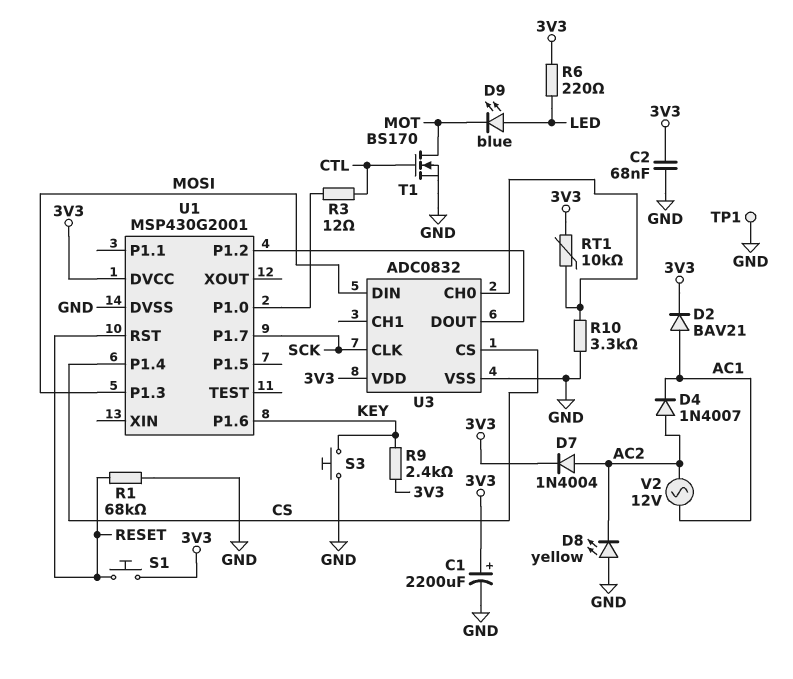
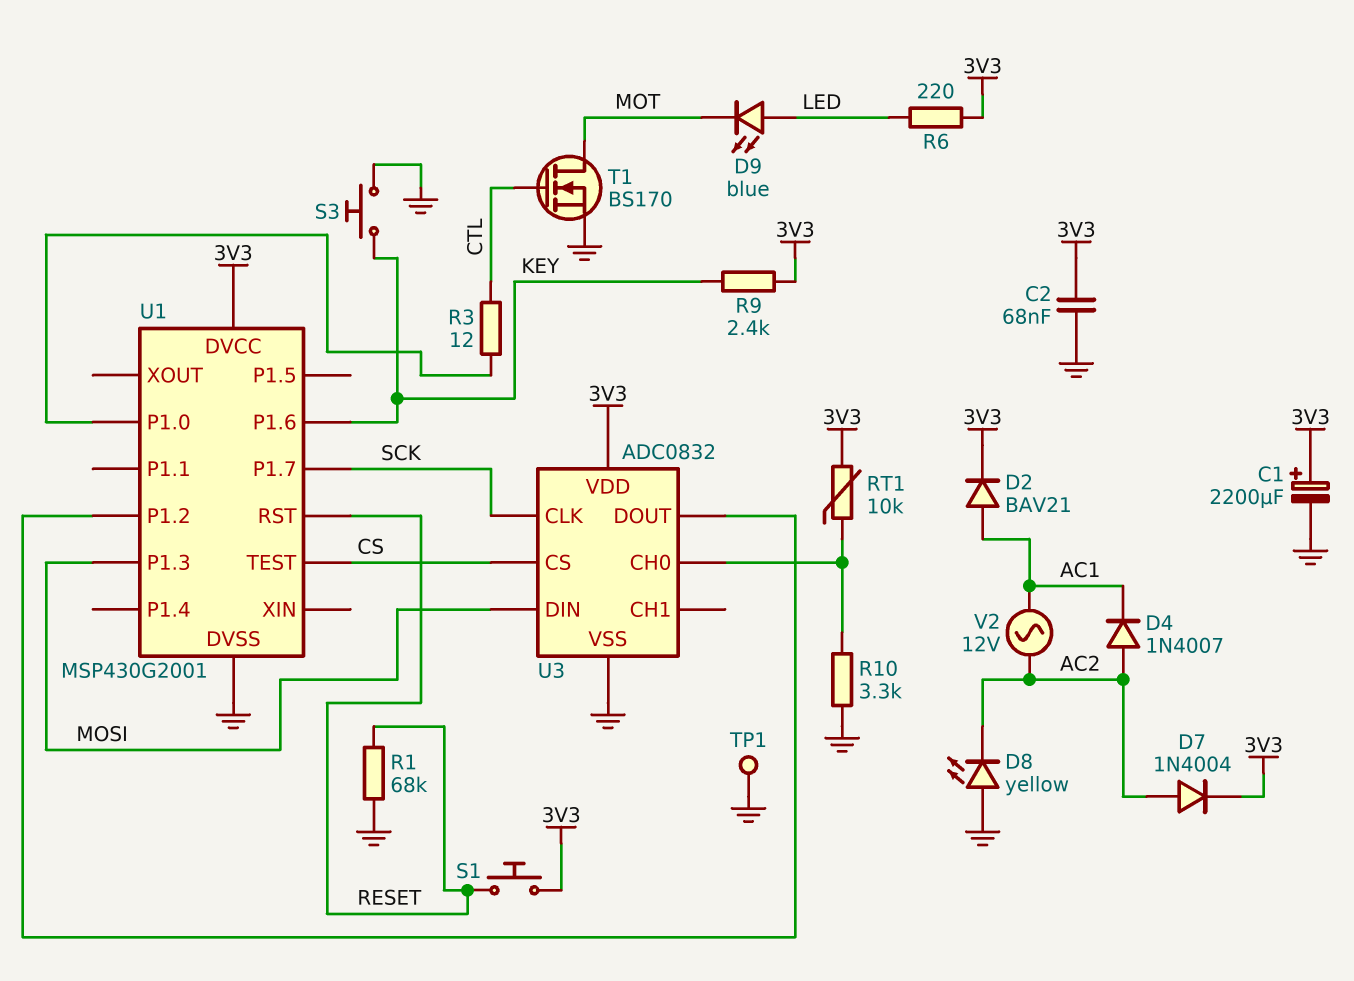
U1 pin P1.4: CS -> none
U1 pin TEST: none -> CS

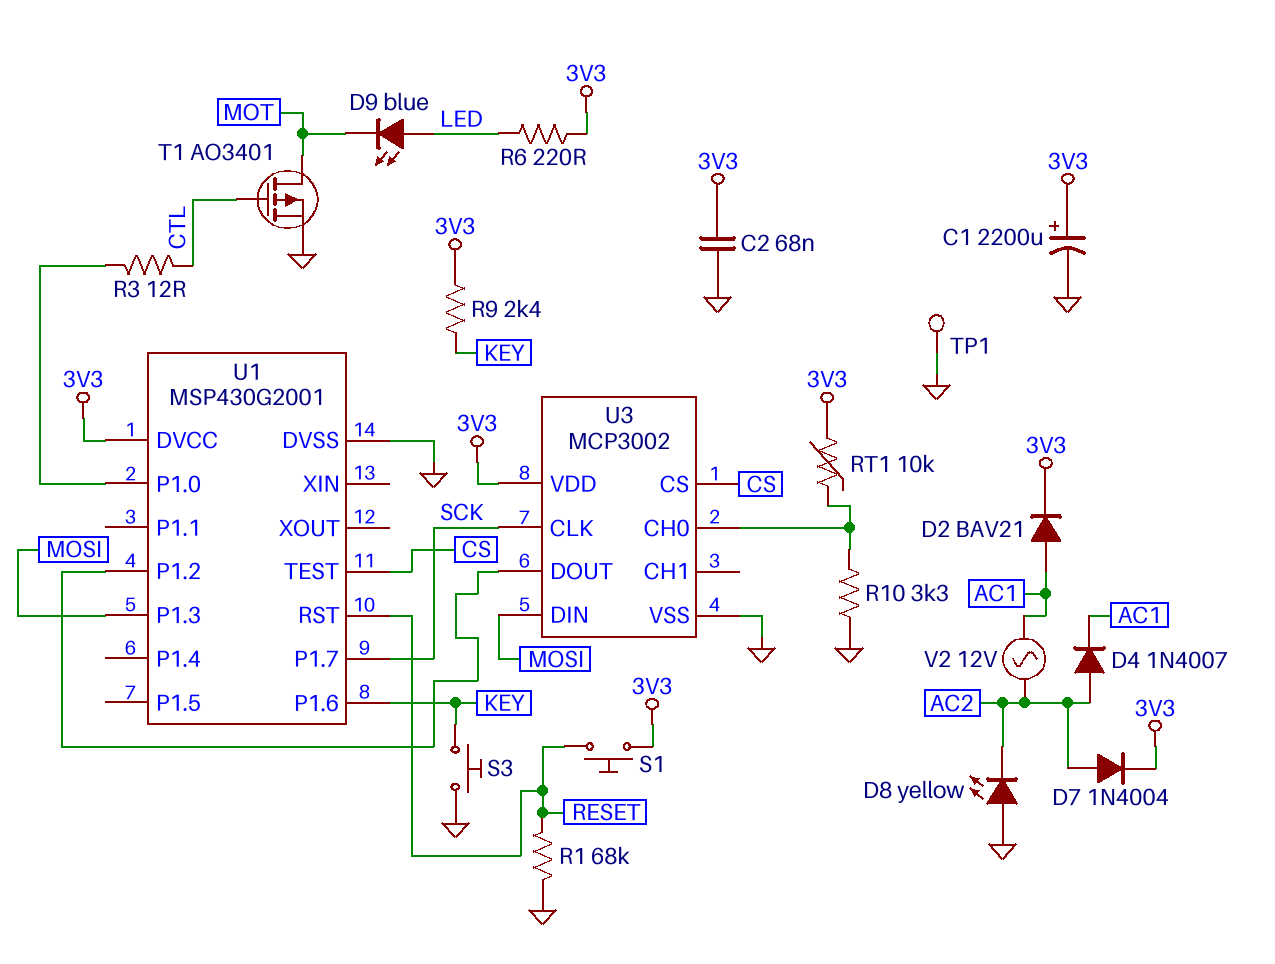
T1: NMOS BS170 (G CTL, D MOT, S GND) -> PMOS AO3401 (G CTL, D MOT, S GND)
U3: ADC0832 -> MCP3002

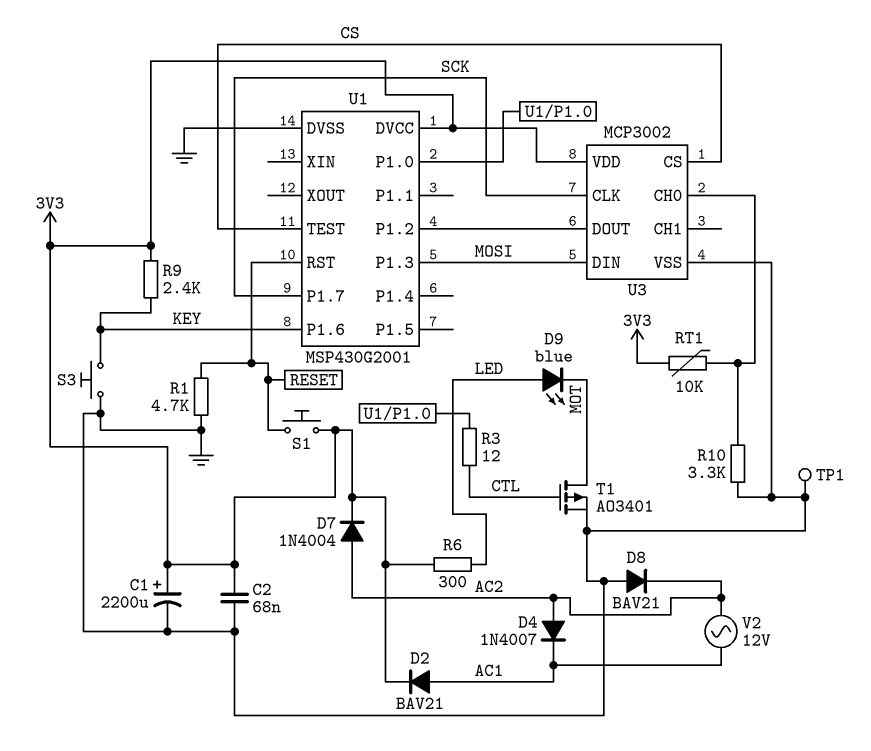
D8: LED yellow (A GND, K AC2) -> diode BAV21 (A GND, K AC2)
R1: 68k (GND, RESET) -> 4.7k (GND, RESET)
R6: 220 (3V3, LED) -> 300 (3V3, LED)

